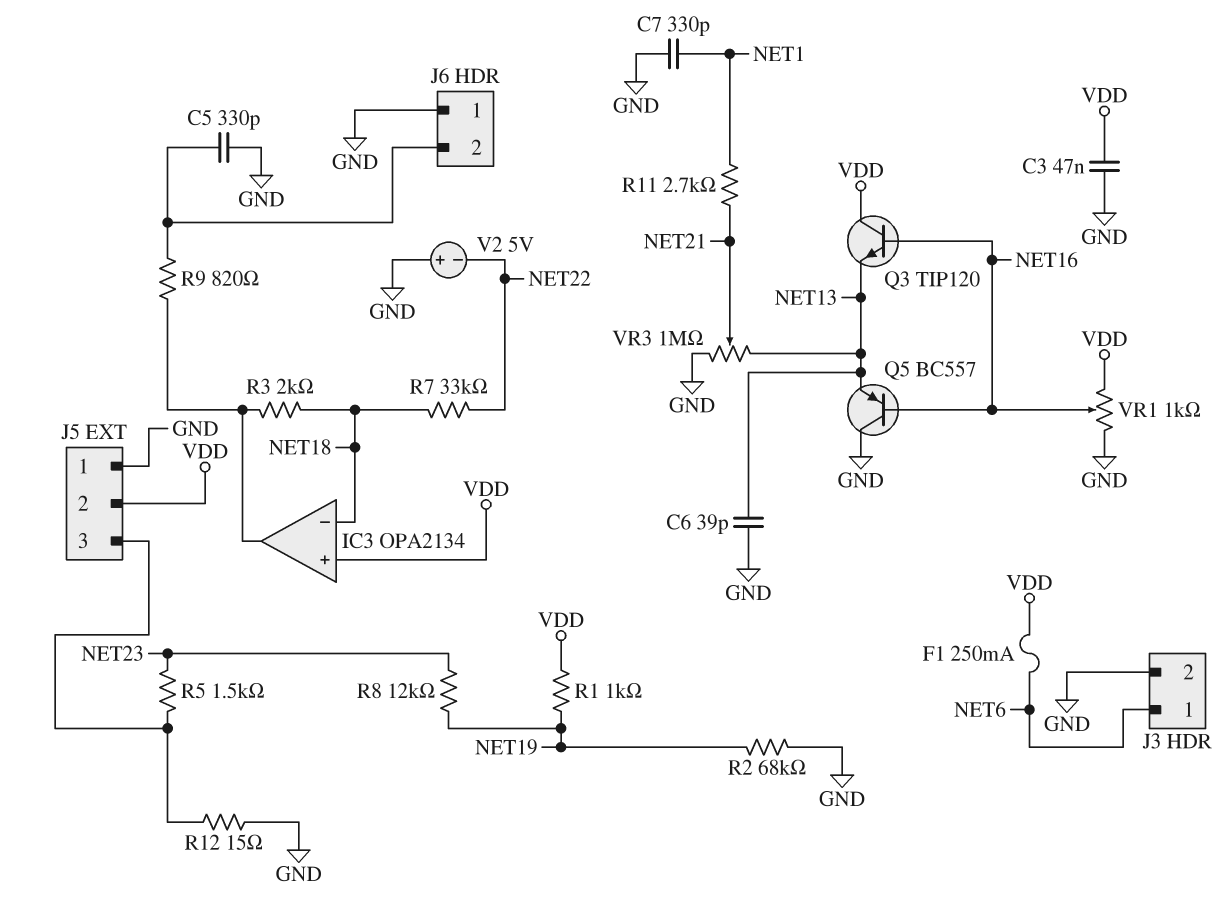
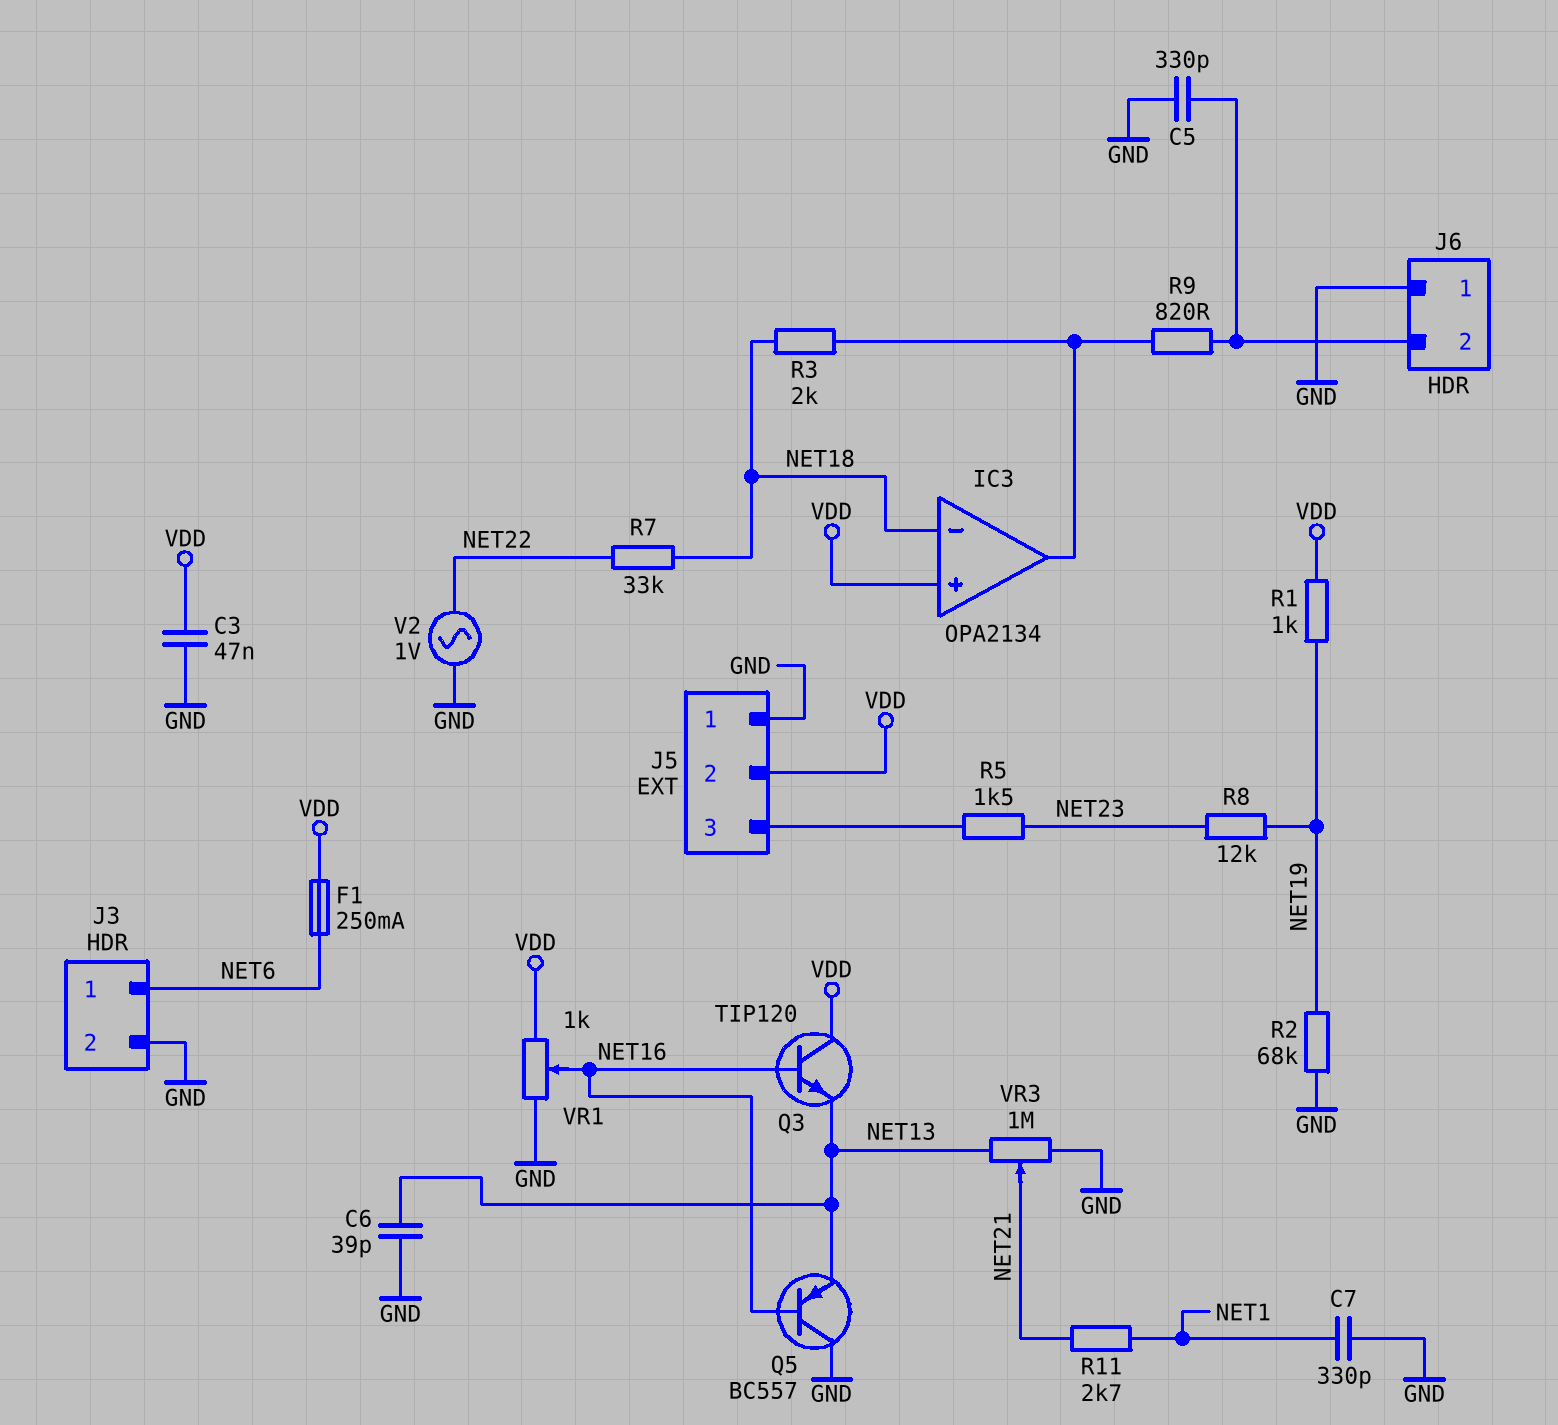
R12: 15 (GND, J5/3) -> none
V2: 5V (plus GND, minus NET22) -> AC 1V (GND, NET22)

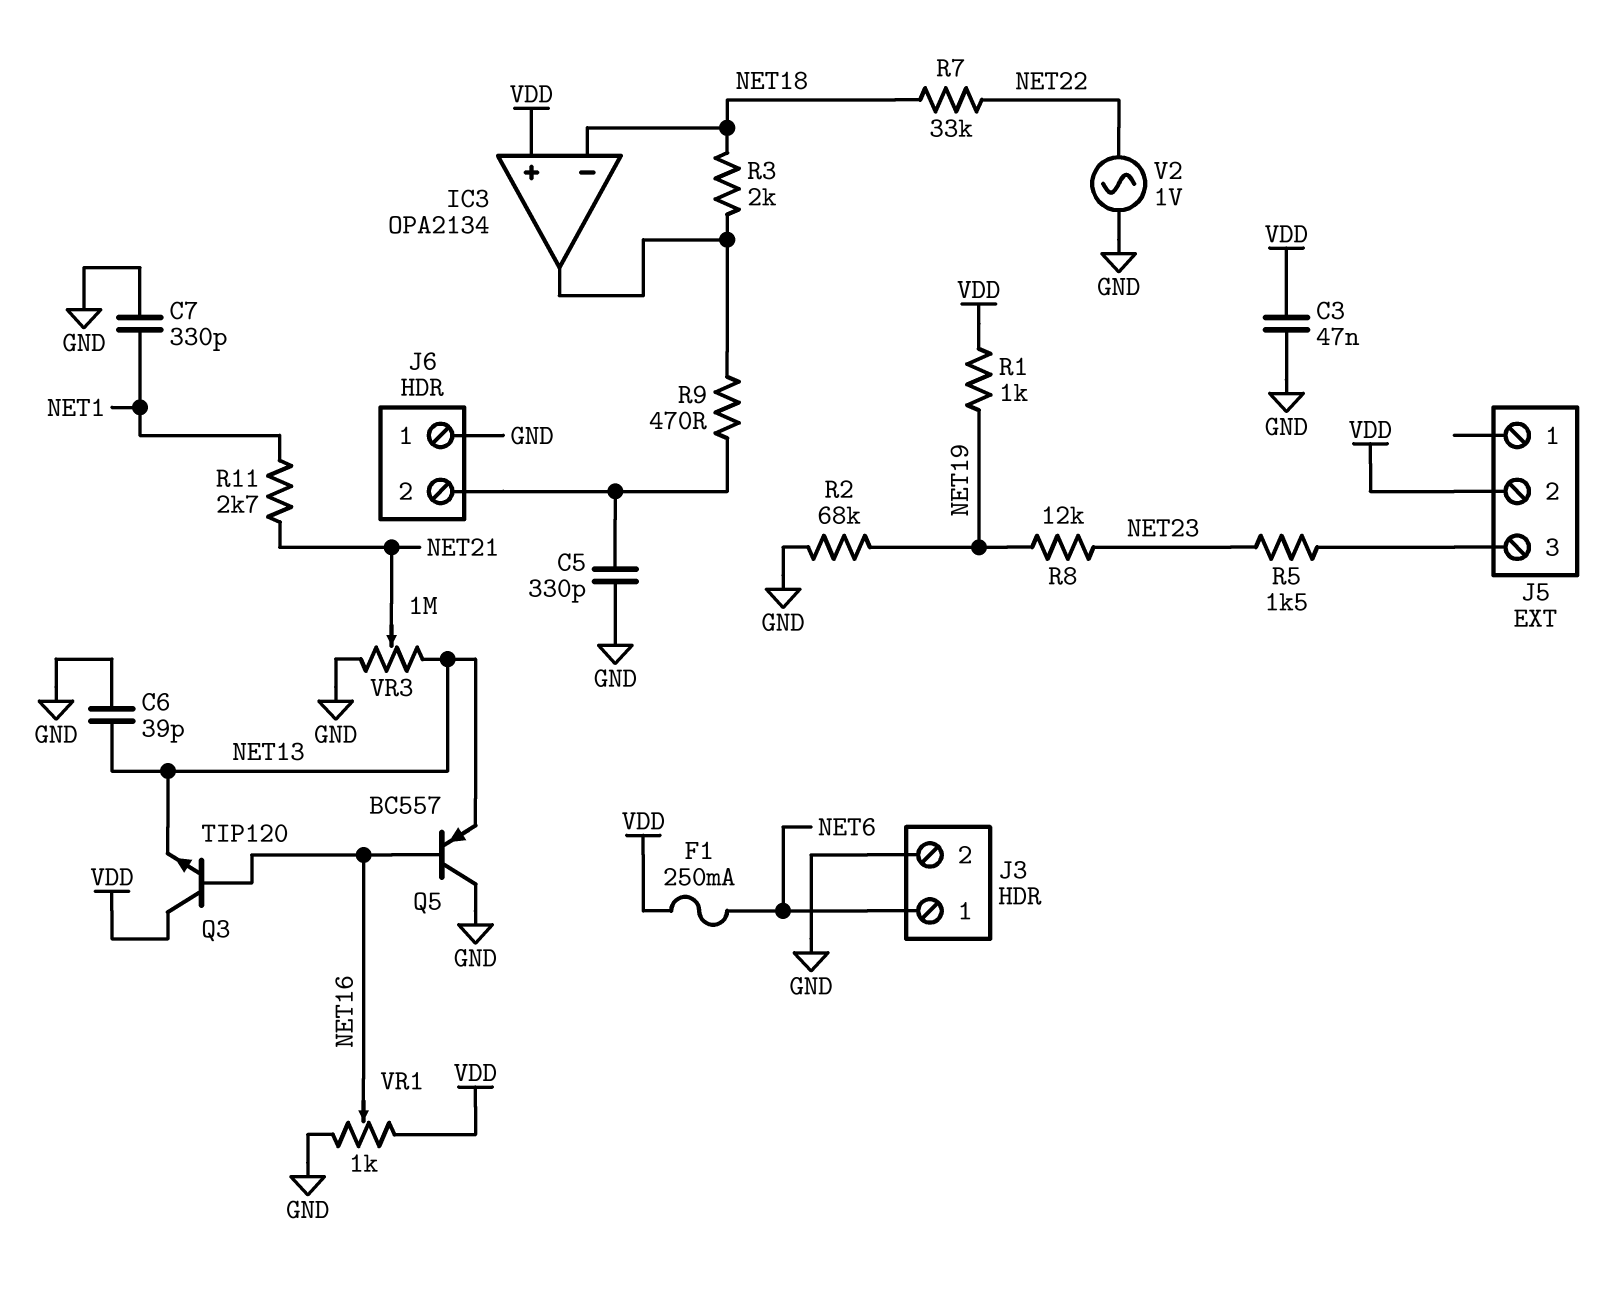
J5 pin 1: GND -> none
R9: 820 (IC3/out, J6/2) -> 470 (IC3/out, J6/2)

